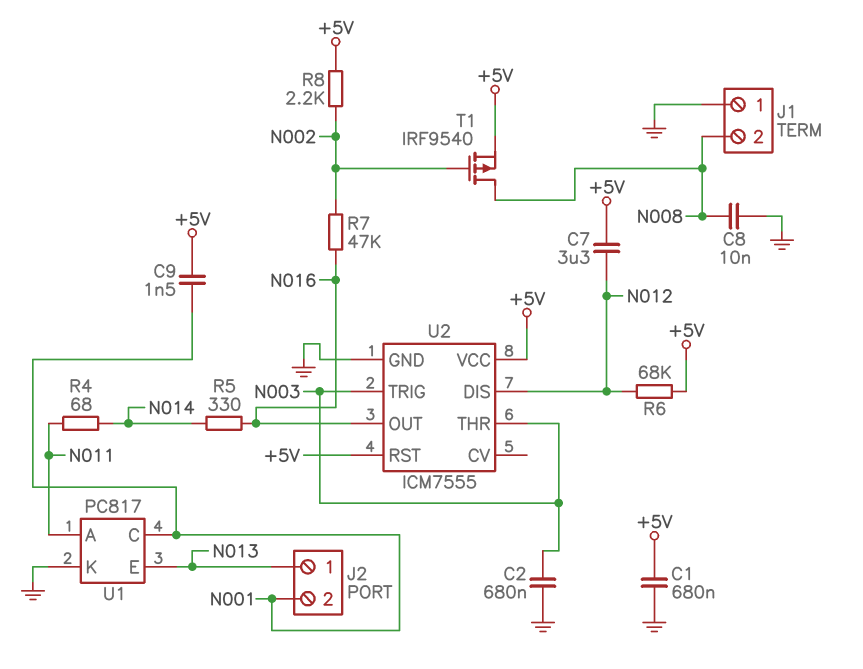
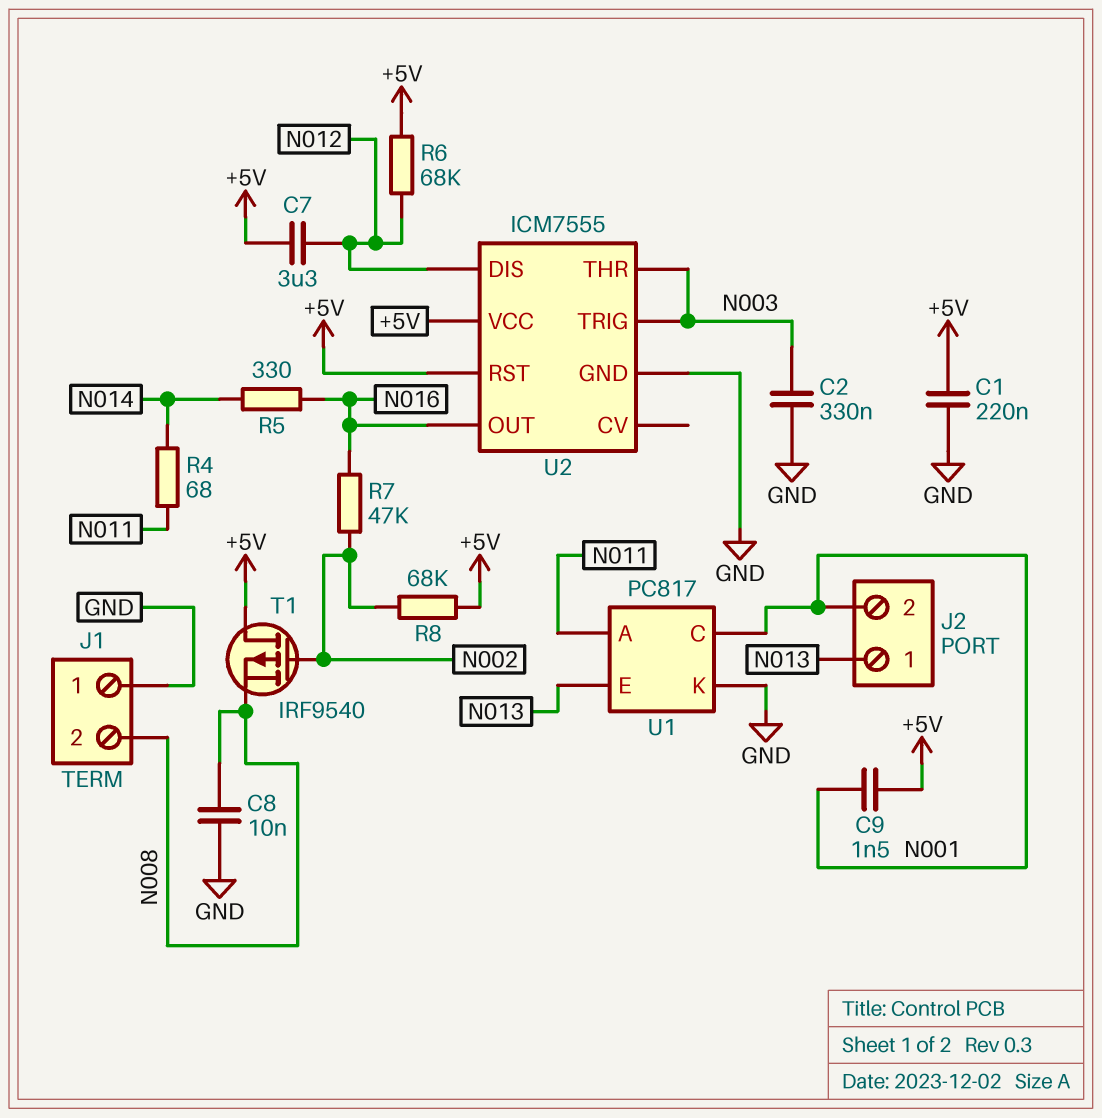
C1: 680nF (+5V, GND) -> 220nF (+5V, GND)
C2: 680nF (GND, N003) -> 330nF (GND, N003)
R8: 2.2k (+5V, N002) -> 68k (+5V, N002)
T1: PMOS IRF9540 (G N002, D N008, S +5V) -> PMOS IRF9540 (G N002, D +5V, S N008)

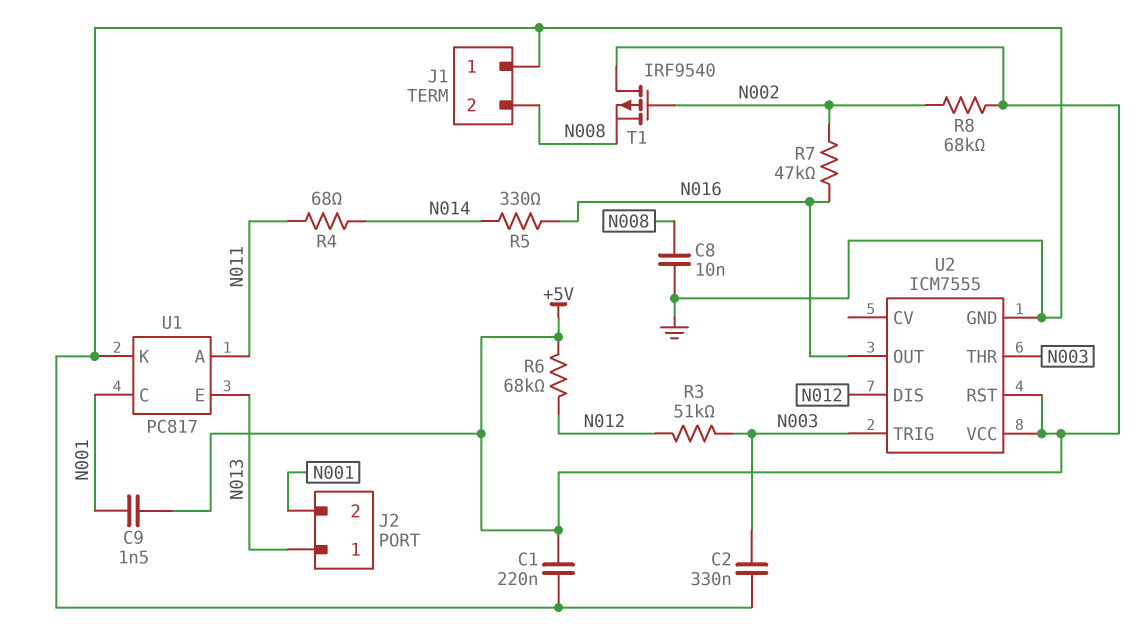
C7: 3.3uF (+5V, N012) -> none
R3: none -> 51k (N003, N012)

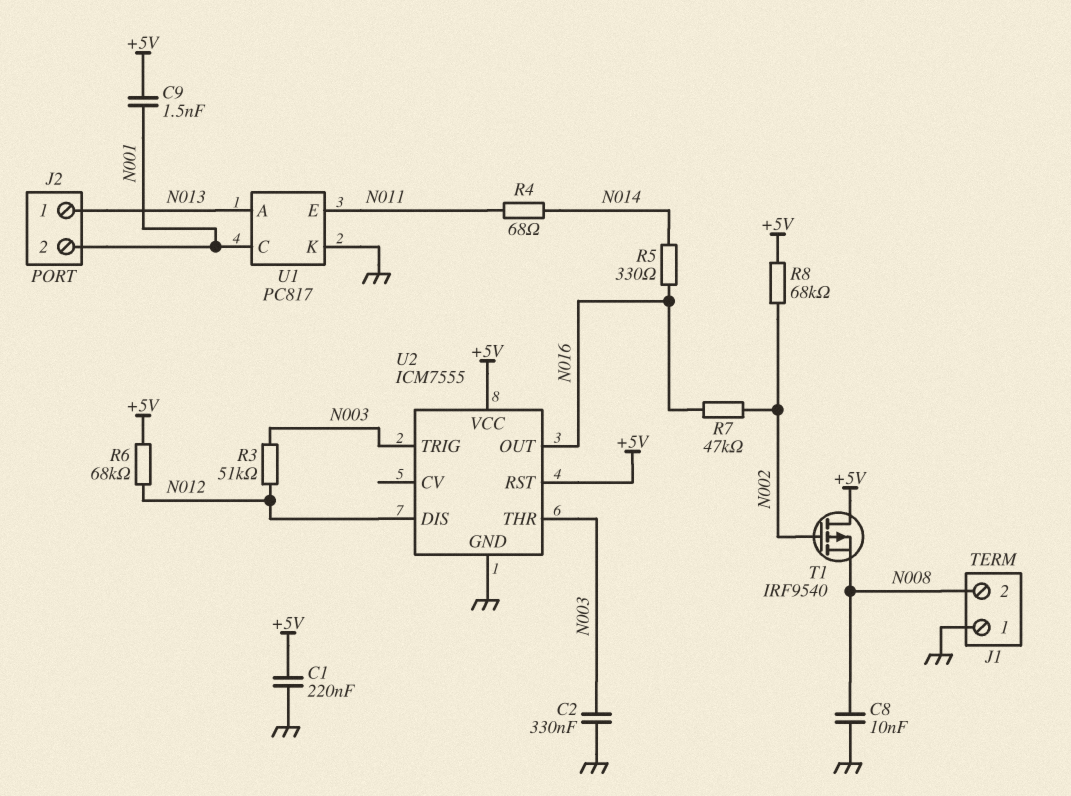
U1 pin A: N011 -> N013
U1 pin E: N013 -> N011

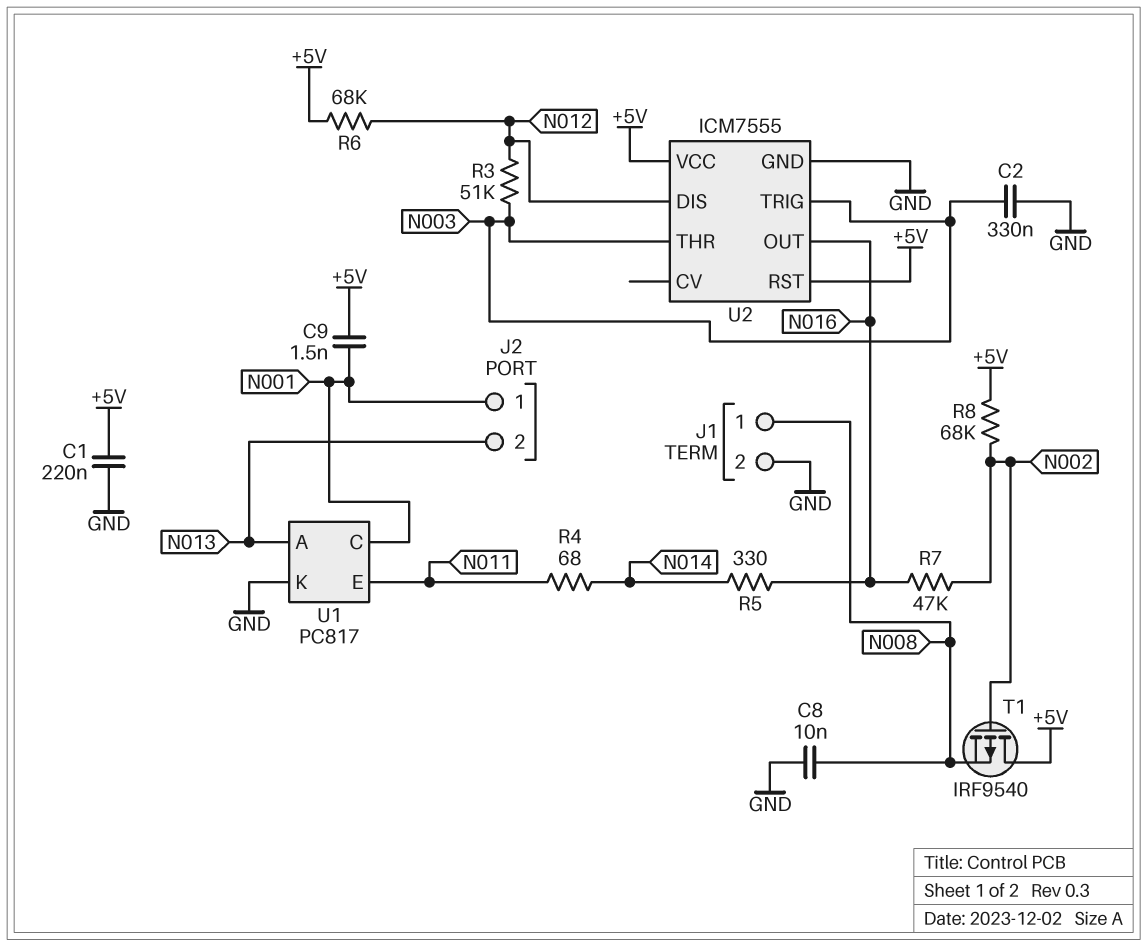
J1 pin 1: GND -> N008
J1 pin 2: N008 -> GND
J2 pin 1: N013 -> N001
J2 pin 2: N001 -> N013

